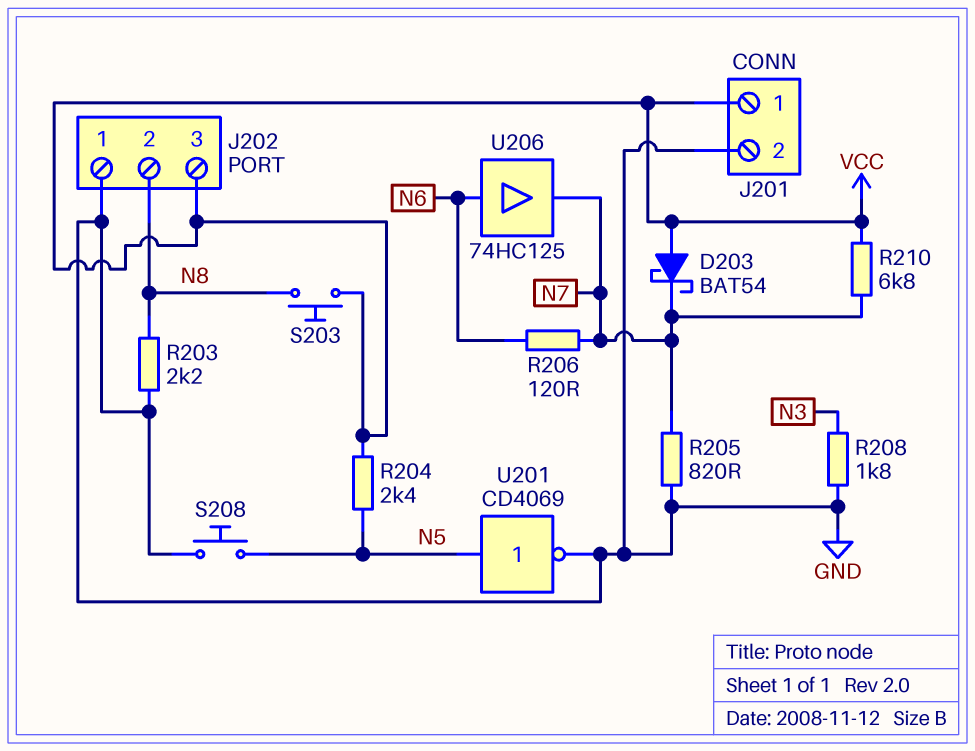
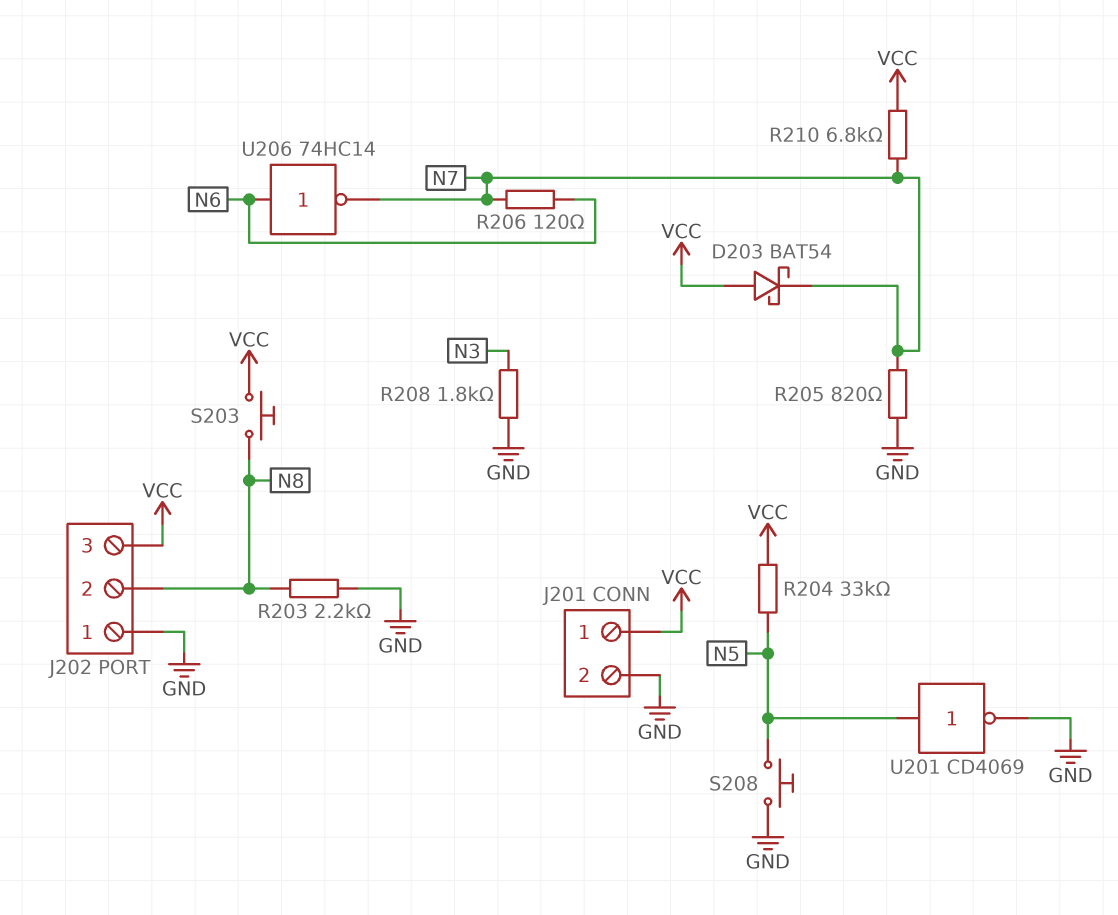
R204: 2.4k (N5, VCC) -> 33k (N5, VCC)
U206: buffer 74HC125 (in N6, out N7) -> NOT 74HC14 (in N6, out N7)

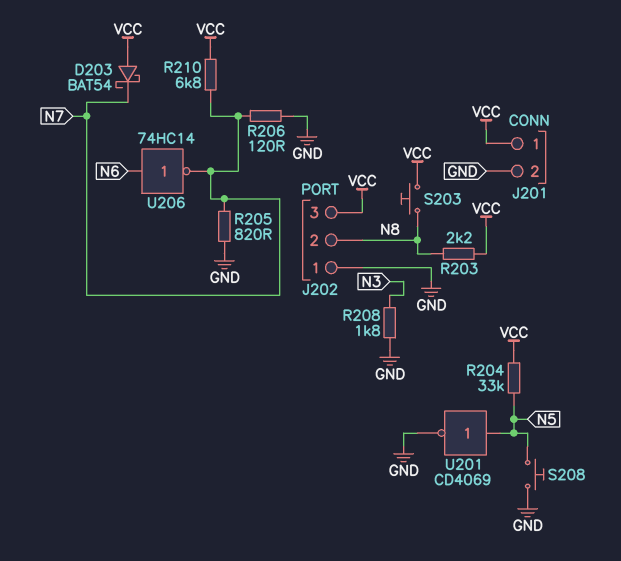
R203: 2.2k (GND, N8) -> 2.2k (N8, VCC)
R206: 120 (N6, N7) -> 120 (GND, N7)

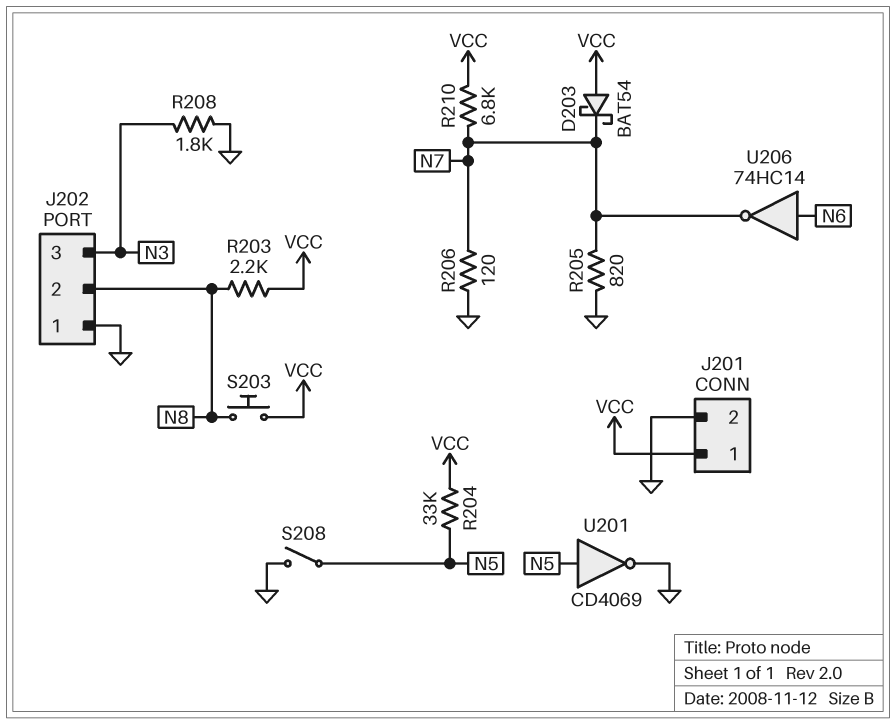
J202 pin 3: VCC -> N3
S208: button (GND, N5) -> switch (GND, N5)

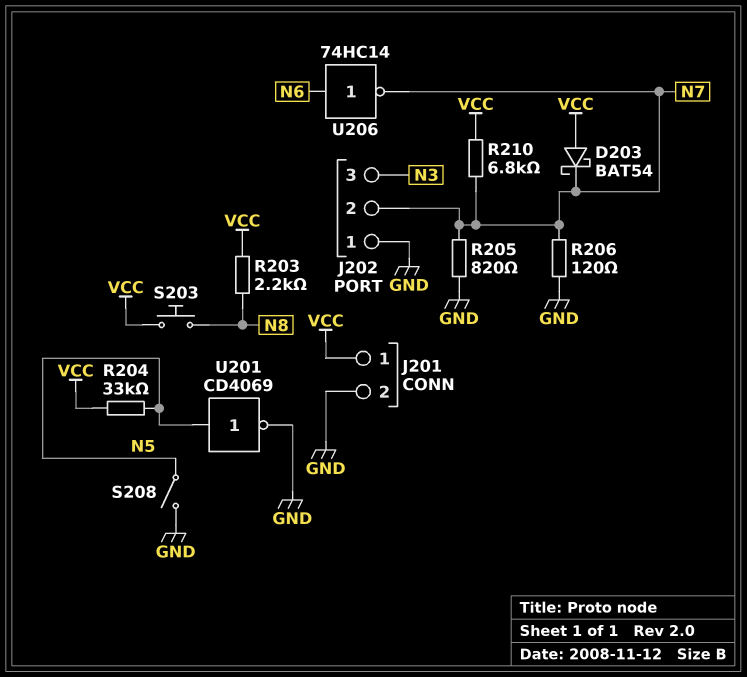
J202 pin 2: N8 -> N7
R208: 1.8k (GND, N3) -> none

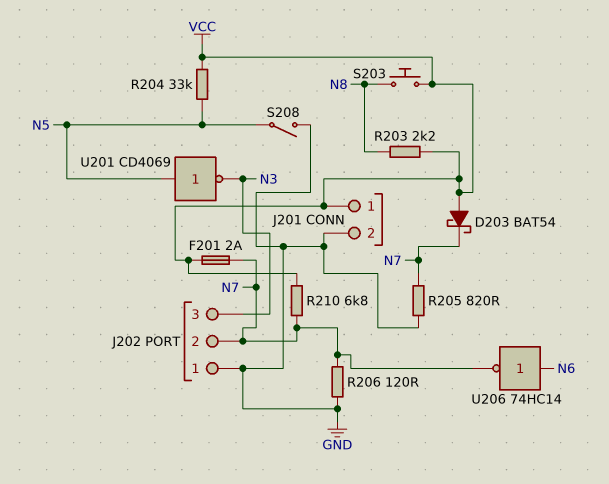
F201: none -> 2A (N7, VCC)
U201: NOT CD4069 (in N5, out GND) -> NOT CD4069 (in N5, out N3)

